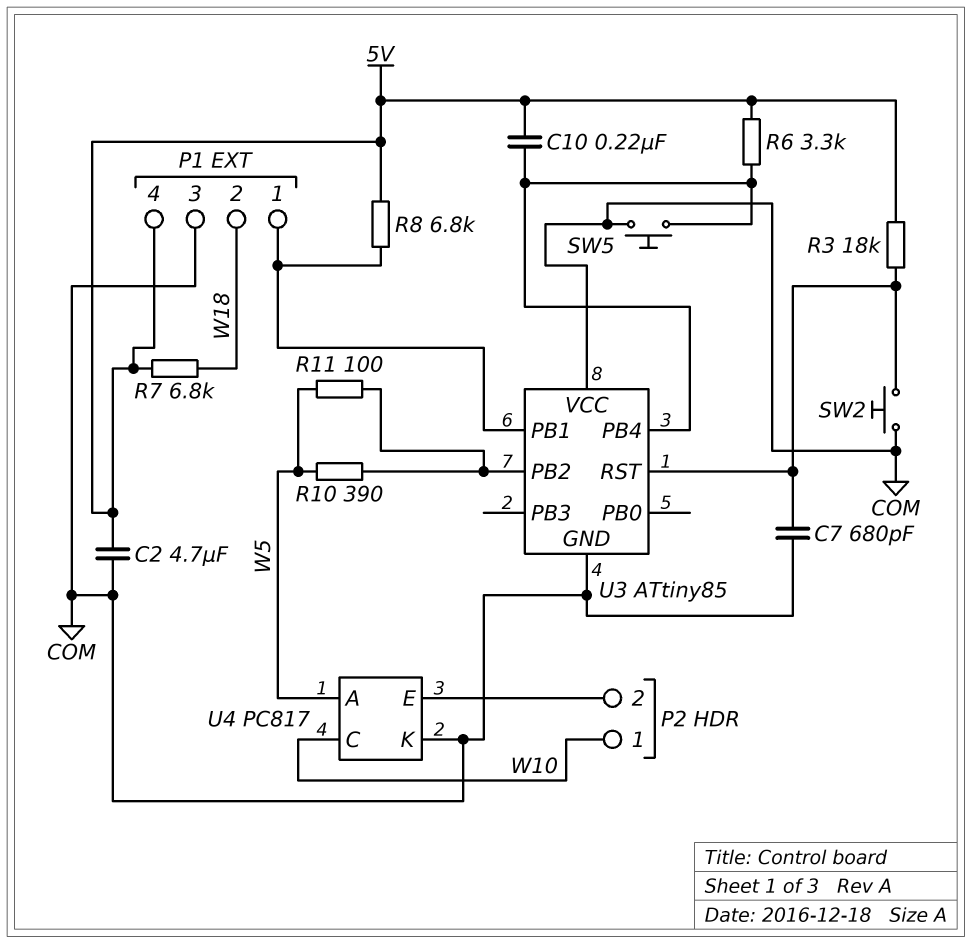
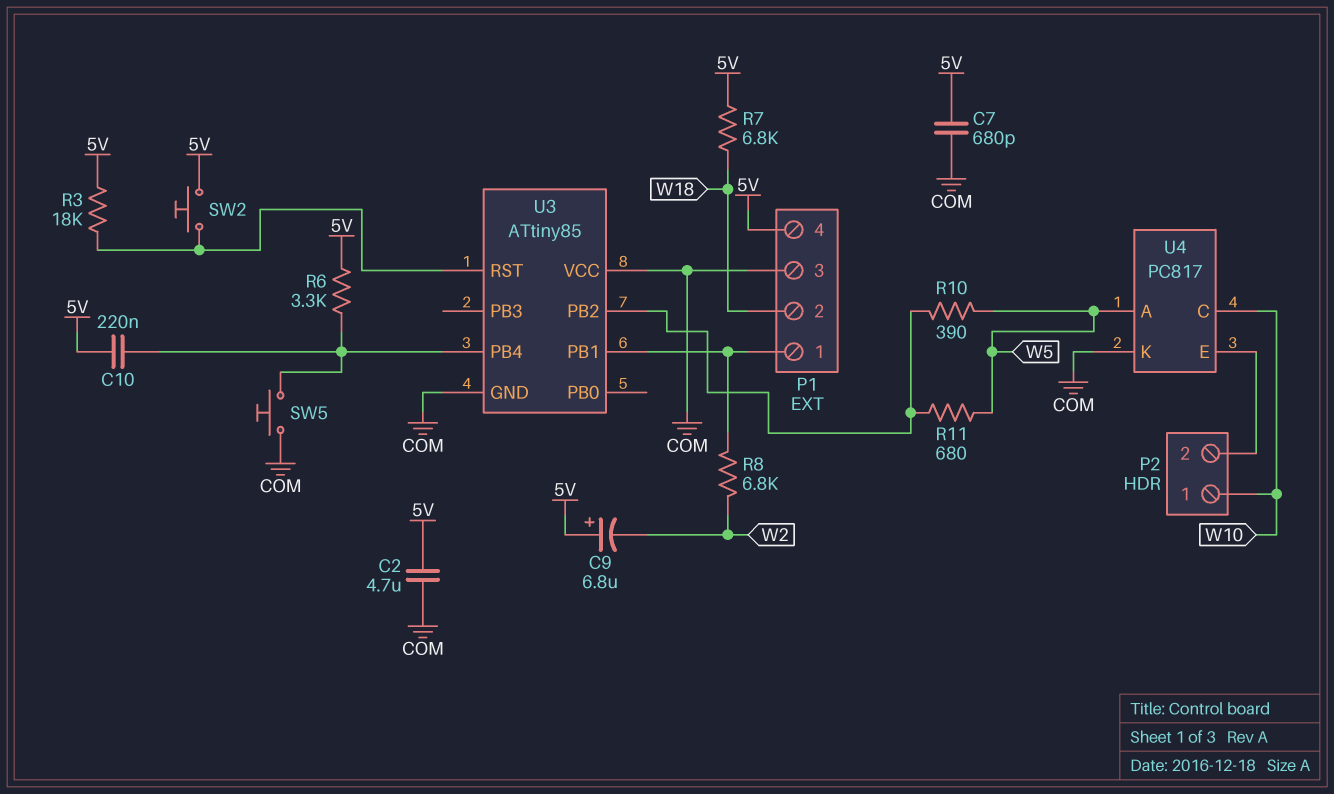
C7: 680pF (COM, U3/RST) -> 680pF (5V, COM)
C9: none -> 6.8uF (plus 5V, minus W2)
R8: 6.8k (5V, P1/1) -> 6.8k (P1/1, W2)
R11: 100 (U3/PB2, W5) -> 680 (U3/PB2, W5)
SW2: button (COM, U3/RST) -> button (5V, U3/RST)

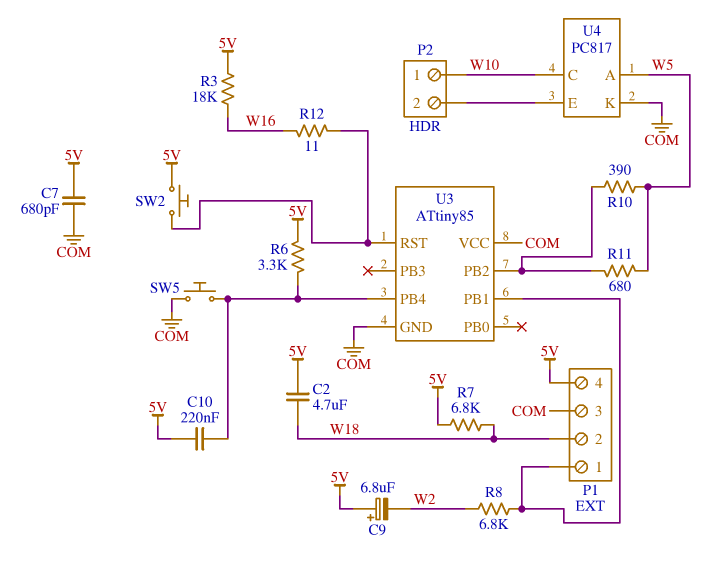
C2: 4.7uF (5V, COM) -> 4.7uF (5V, W18)
R3: 18k (5V, U3/RST) -> 18k (5V, W16)
R12: none -> 11 (U3/RST, W16)

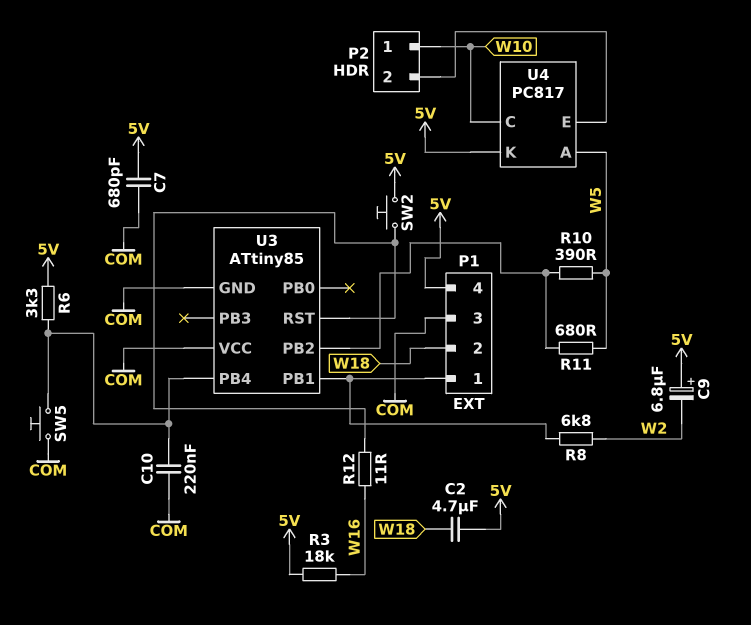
C10: 220nF (5V, U3/PB4) -> 220nF (COM, U3/PB4)
R7: 6.8k (5V, W18) -> none
U4 pin K: COM -> 5V

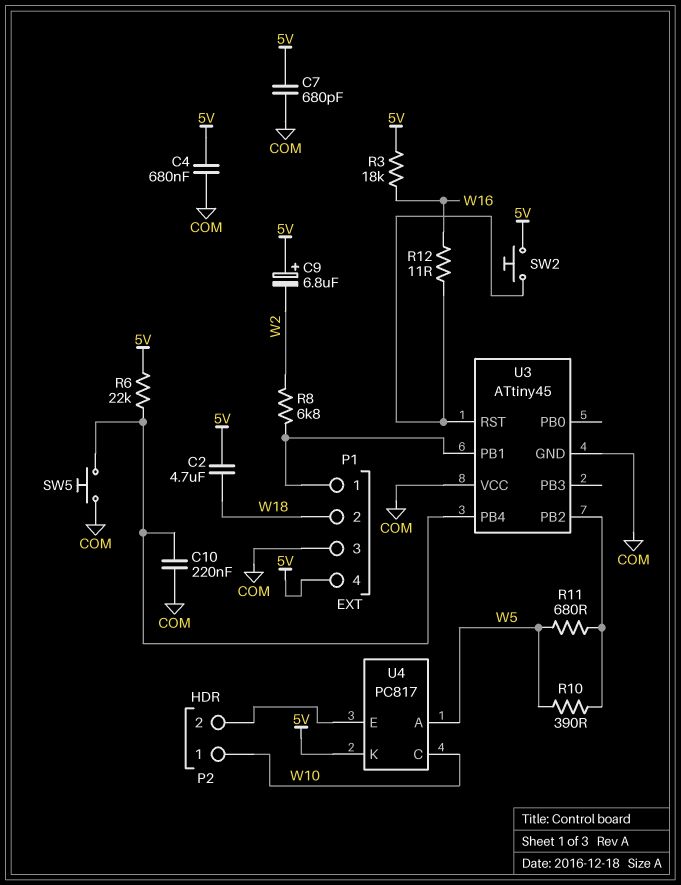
C4: none -> 680nF (5V, COM)
R6: 3.3k (5V, U3/PB4) -> 22k (5V, U3/PB4)
U3: ATtiny85 -> ATtiny45

